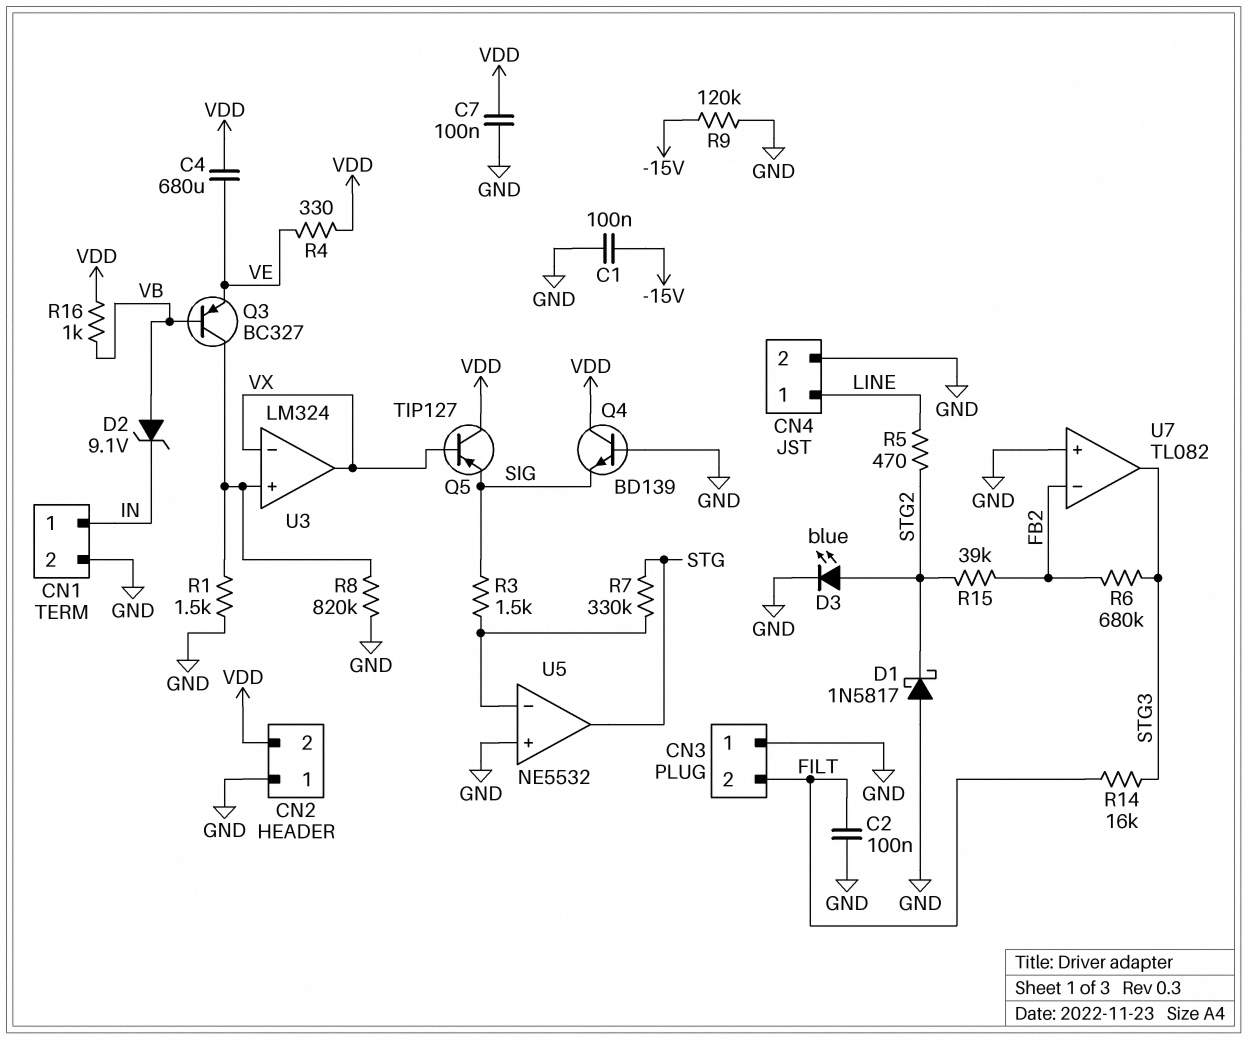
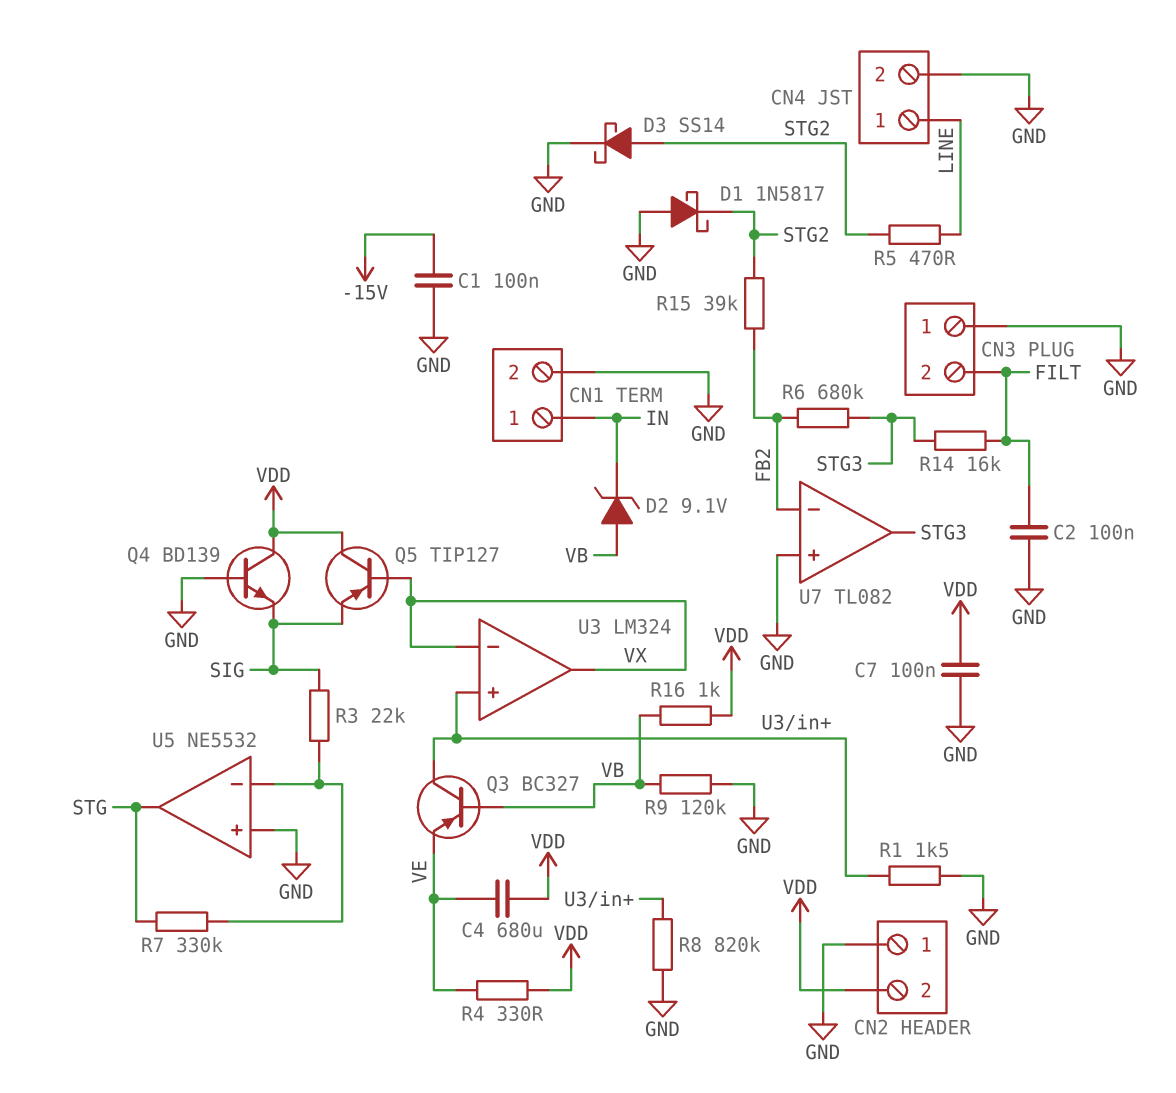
D3: LED blue (A STG2, K GND) -> schottky SS14 (A STG2, K GND)
R3: 1.5k (SIG, U5/in-) -> 22k (SIG, U5/in-)
R9: 120k (-15V, GND) -> 120k (GND, VB)

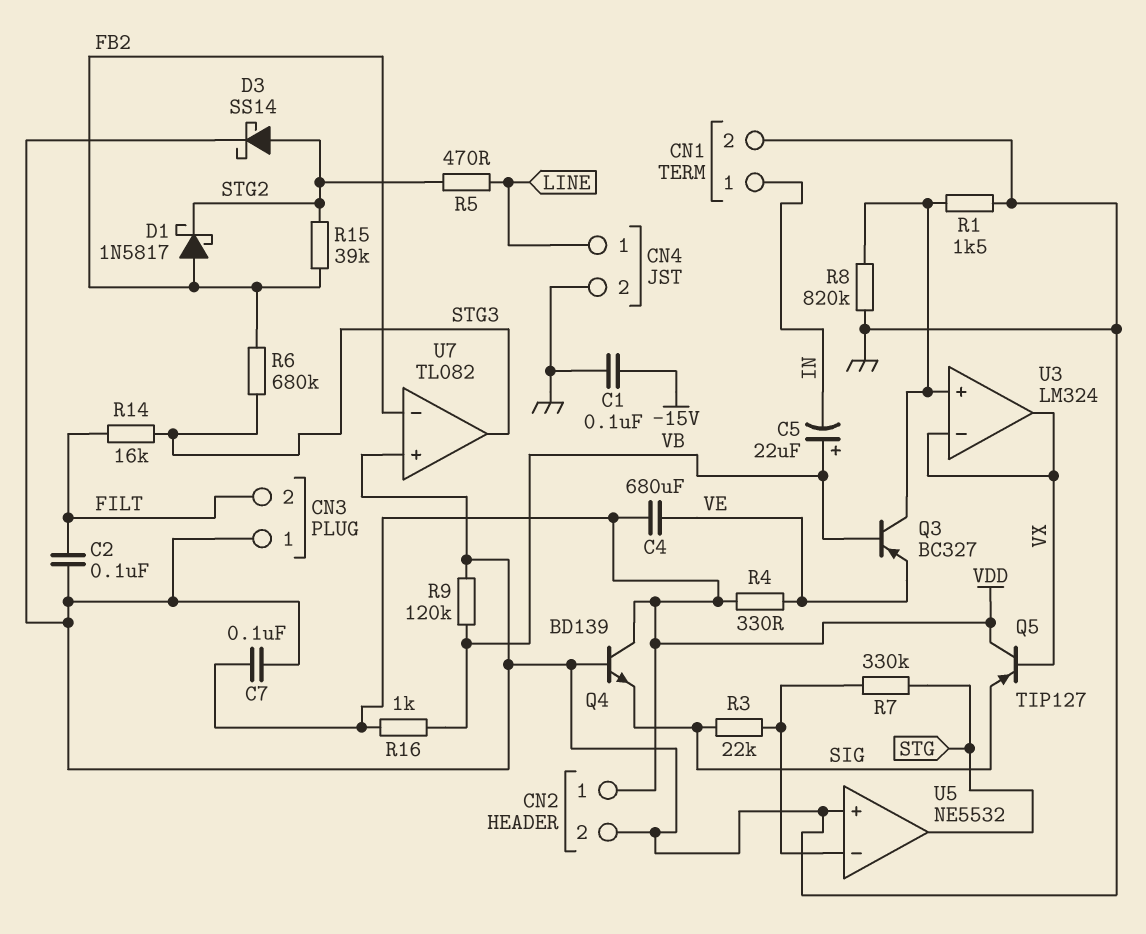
C5: none -> 22uF (plus VB, minus IN)
CN2 pin 1: GND -> VDD
CN2 pin 2: VDD -> GND
D1: schottky 1N5817 (A GND, K STG2) -> schottky 1N5817 (A FB2, K STG2)
D2: zener 9.1V (A VB, K IN) -> none

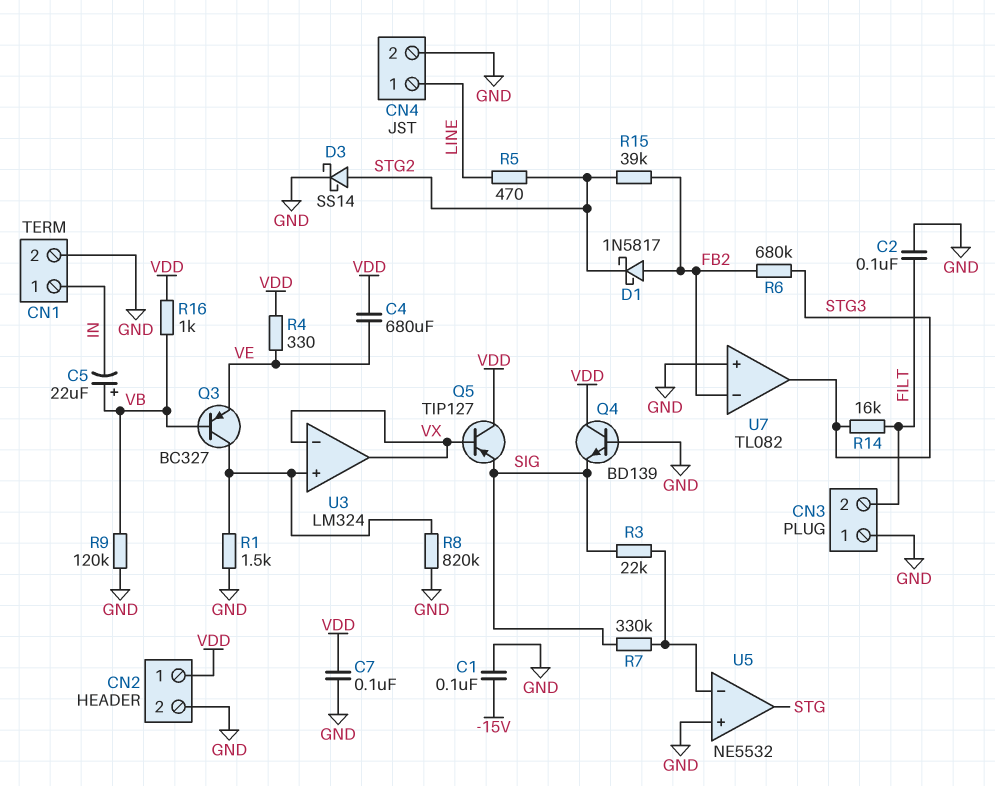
R7: 330k (STG, U5/in-) -> 330k (SIG, U5/in-)

